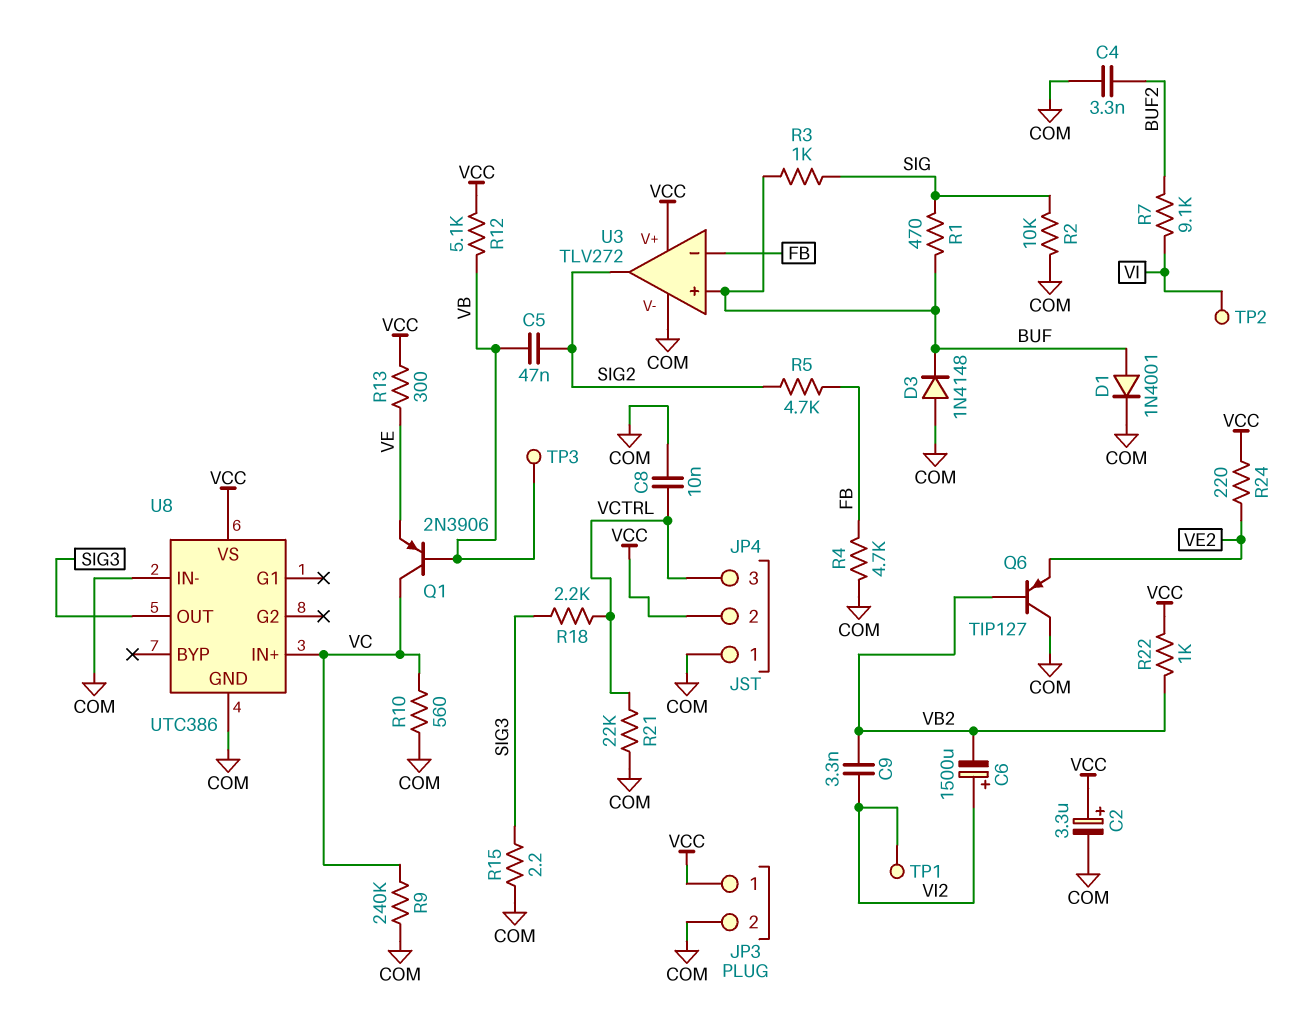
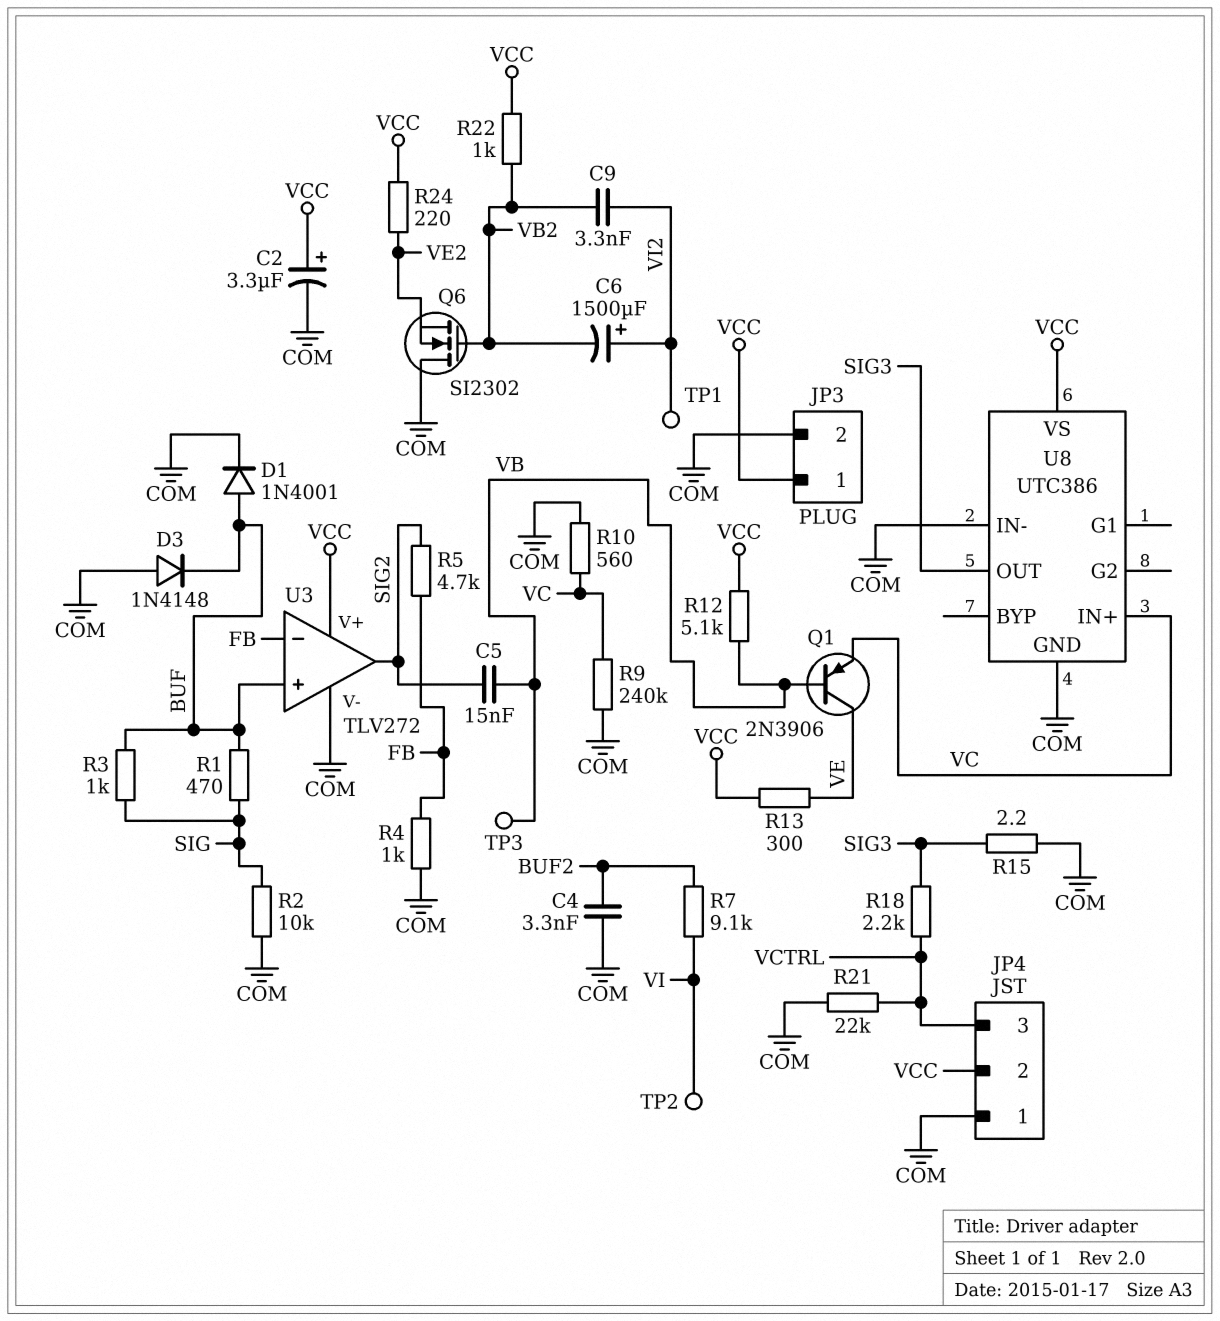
C5: 47nF (SIG2, VB) -> 15nF (SIG2, VB)
C8: 10nF (COM, VCTRL) -> none
Q1: PNP 2N3906 (B VB, C VC, E VE) -> PNP 2N3906 (B VB, C VE, E VC)
Q6: PNP TIP127 (B VB2, C COM, E VE2) -> NMOS SI2302 (G VB2, D COM, S VE2)
R4: 4.7k (COM, FB) -> 1k (COM, FB)

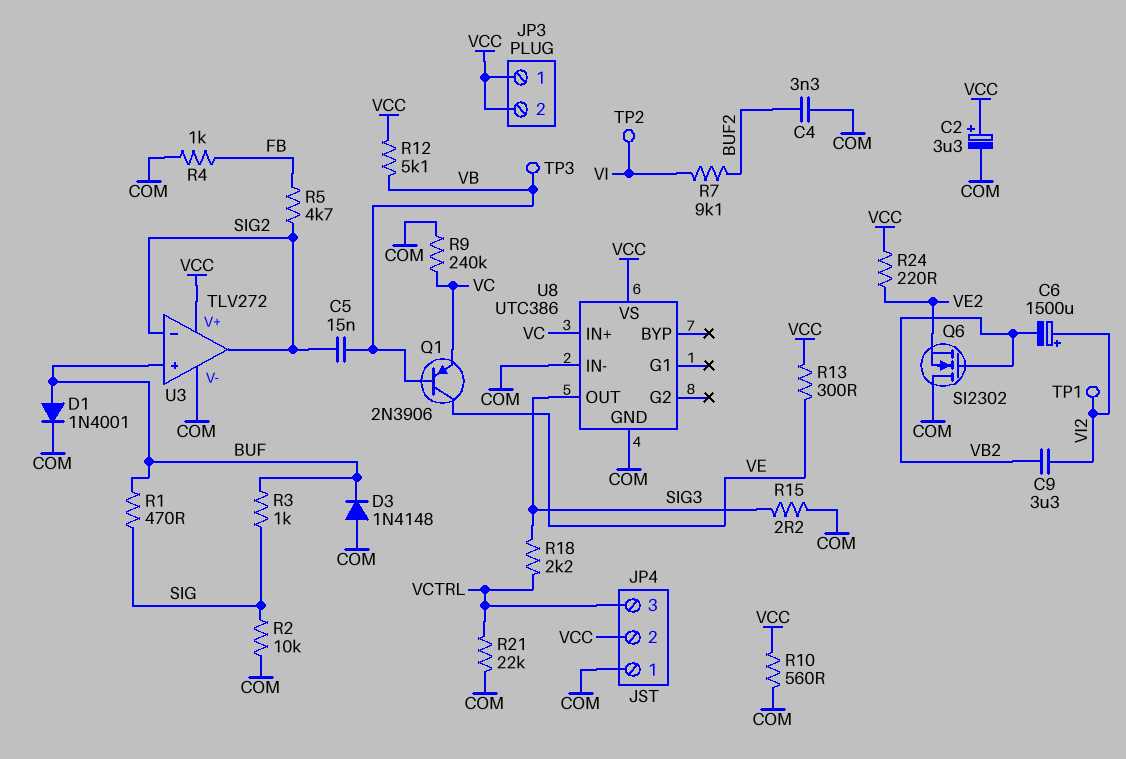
C9: 3.3nF (VB2, VI2) -> 3.3uF (VB2, VI2)
JP3 pin 2: COM -> VCC
R10: 560 (COM, VC) -> 560 (COM, VCC)
R22: 1k (VB2, VCC) -> none
U3 pin in-: FB -> SIG2

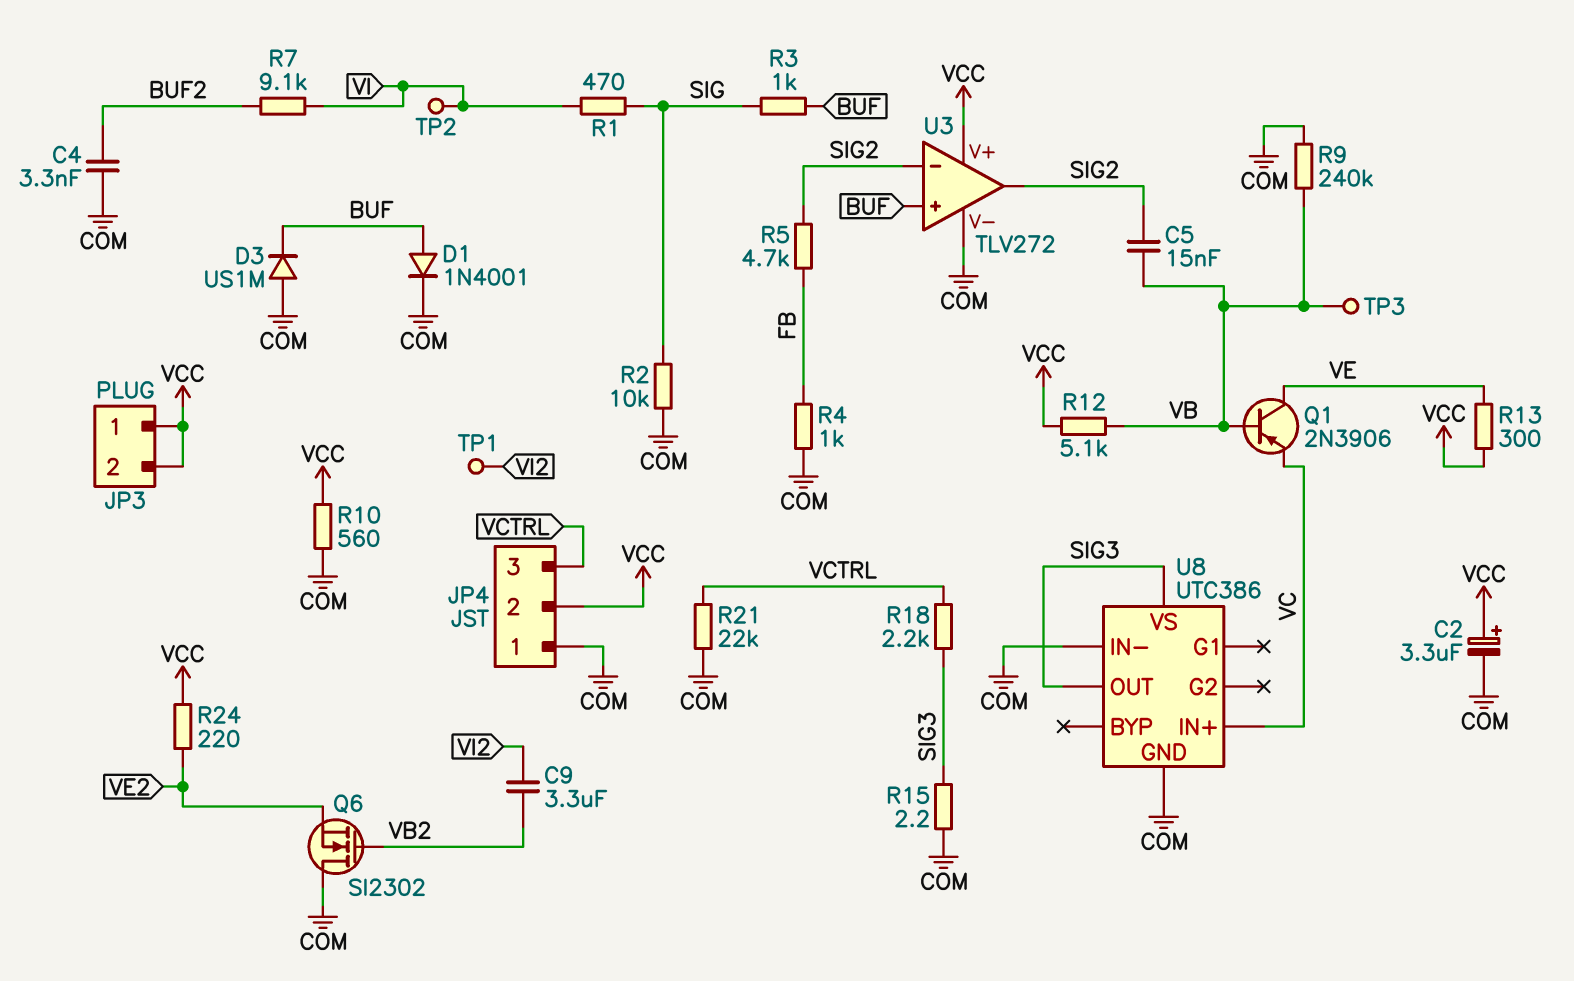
C6: 1500uF (plus VI2, minus VB2) -> none
D3: diode 1N4148 (A COM, K BUF) -> diode US1M (A COM, K BUF)
R1: 470 (BUF, SIG) -> 470 (SIG, VI)
R9: 240k (COM, VC) -> 240k (COM, VB)
U8 pin VS: VCC -> SIG3

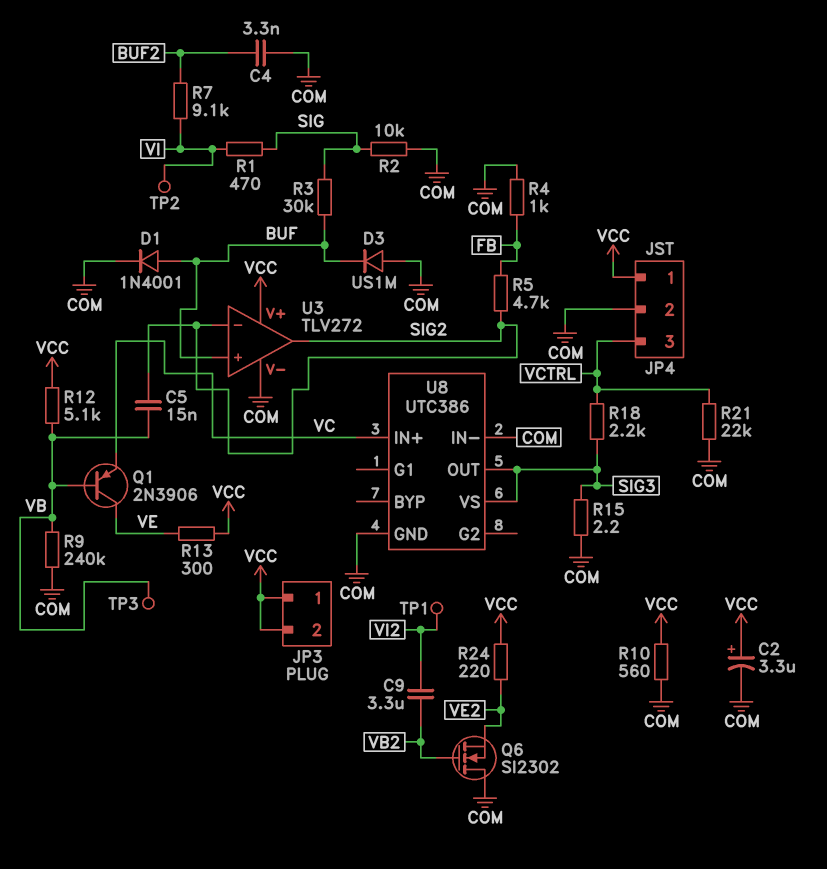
JP4 pin 1: COM -> VCC
JP4 pin 2: VCC -> COM
R3: 1k (BUF, SIG) -> 30k (BUF, SIG)

